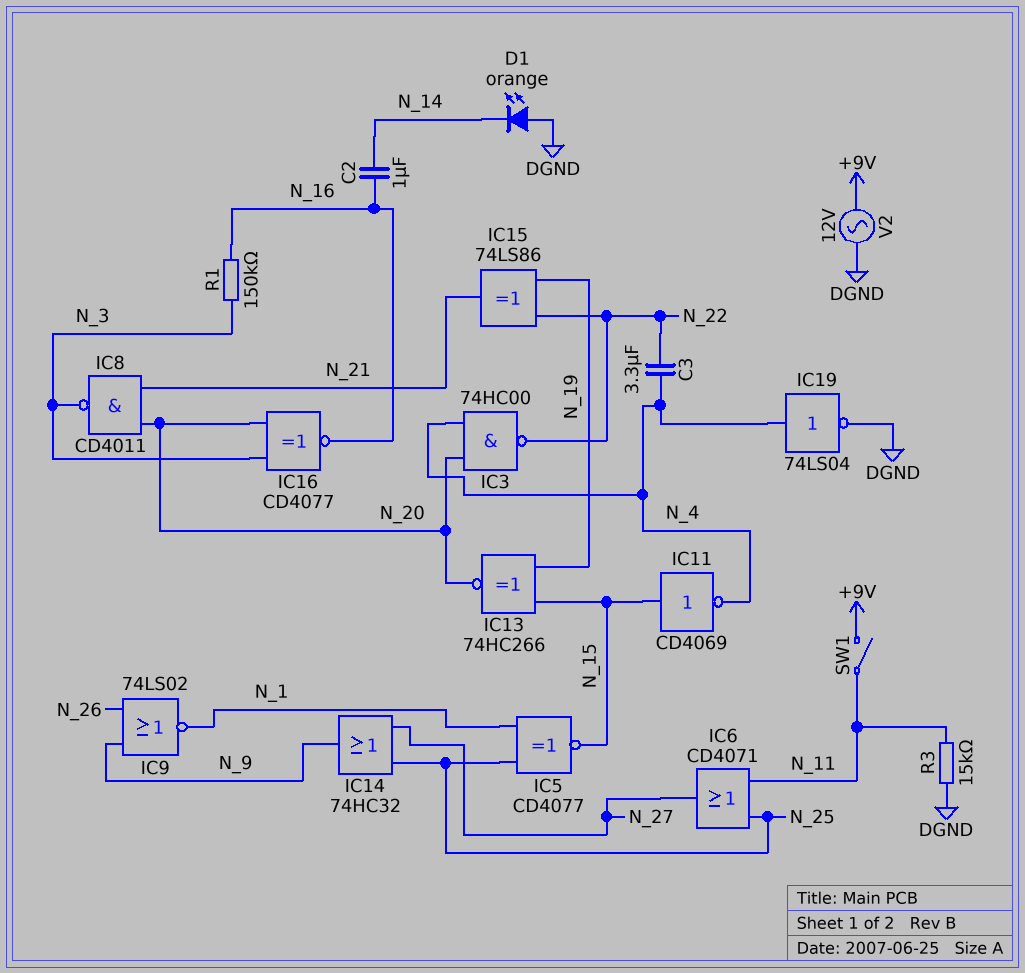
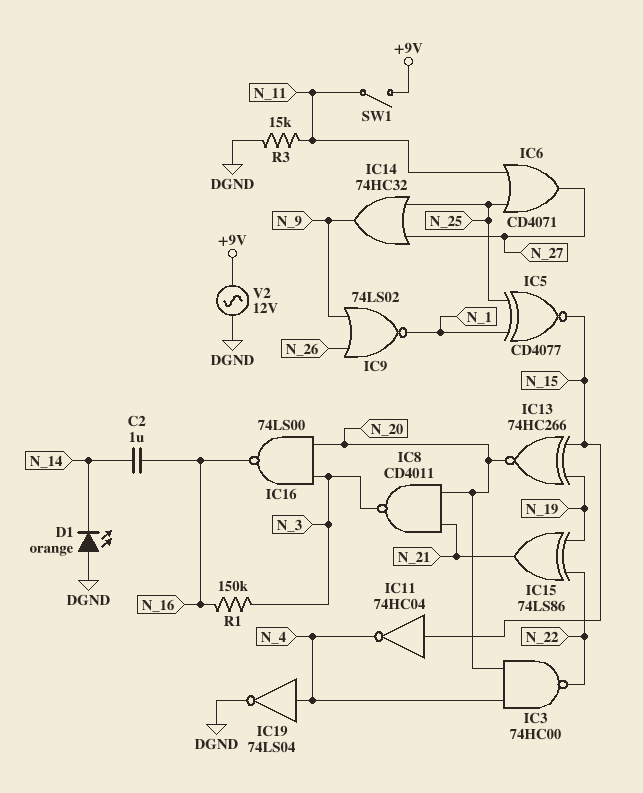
C3: 3.3uF (N_4, N_22) -> none
IC11: NOT CD4069 (in N_15, out N_4) -> NOT 74HC04 (in N_15, out N_4)
IC16: XNOR CD4077 (in N_3, in N_20, out N_16) -> NAND 74LS00 (in N_3, in N_20, out N_16)

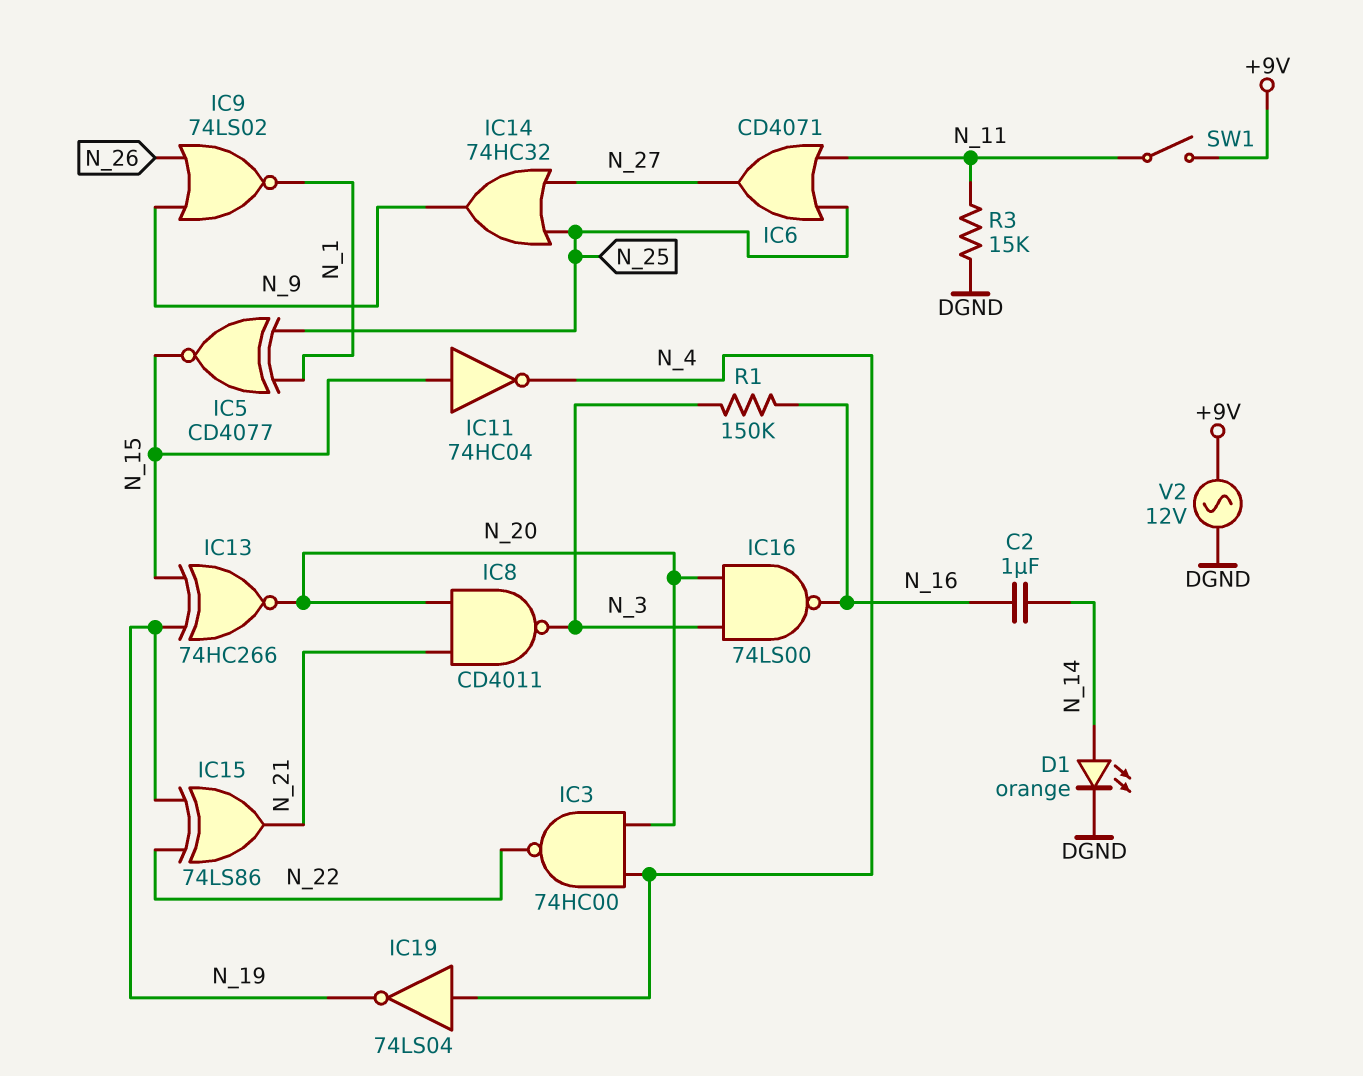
D1: LED orange (A DGND, K N_14) -> LED orange (A N_14, K DGND)
IC19: NOT 74LS04 (in N_4, out DGND) -> NOT 74LS04 (in N_4, out N_19)

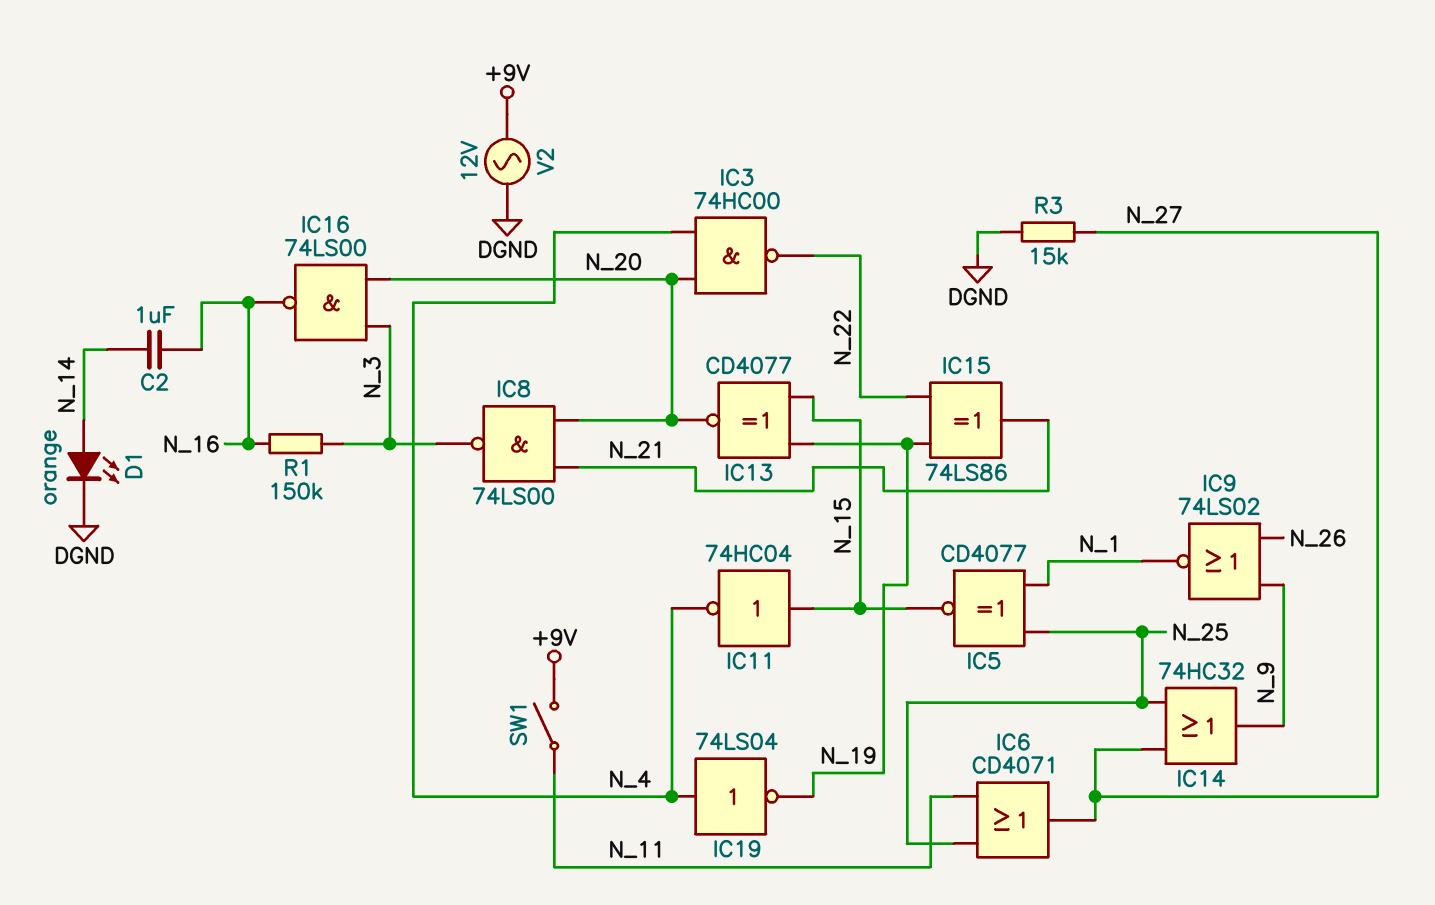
IC8: NAND CD4011 (in N_20, in N_21, out N_3) -> NAND 74LS00 (in N_20, in N_21, out N_3)
IC13: XNOR 74HC266 (in N_15, in N_19, out N_20) -> XNOR CD4077 (in N_15, in N_19, out N_20)
R3: 15k (DGND, N_11) -> 15k (DGND, N_27)

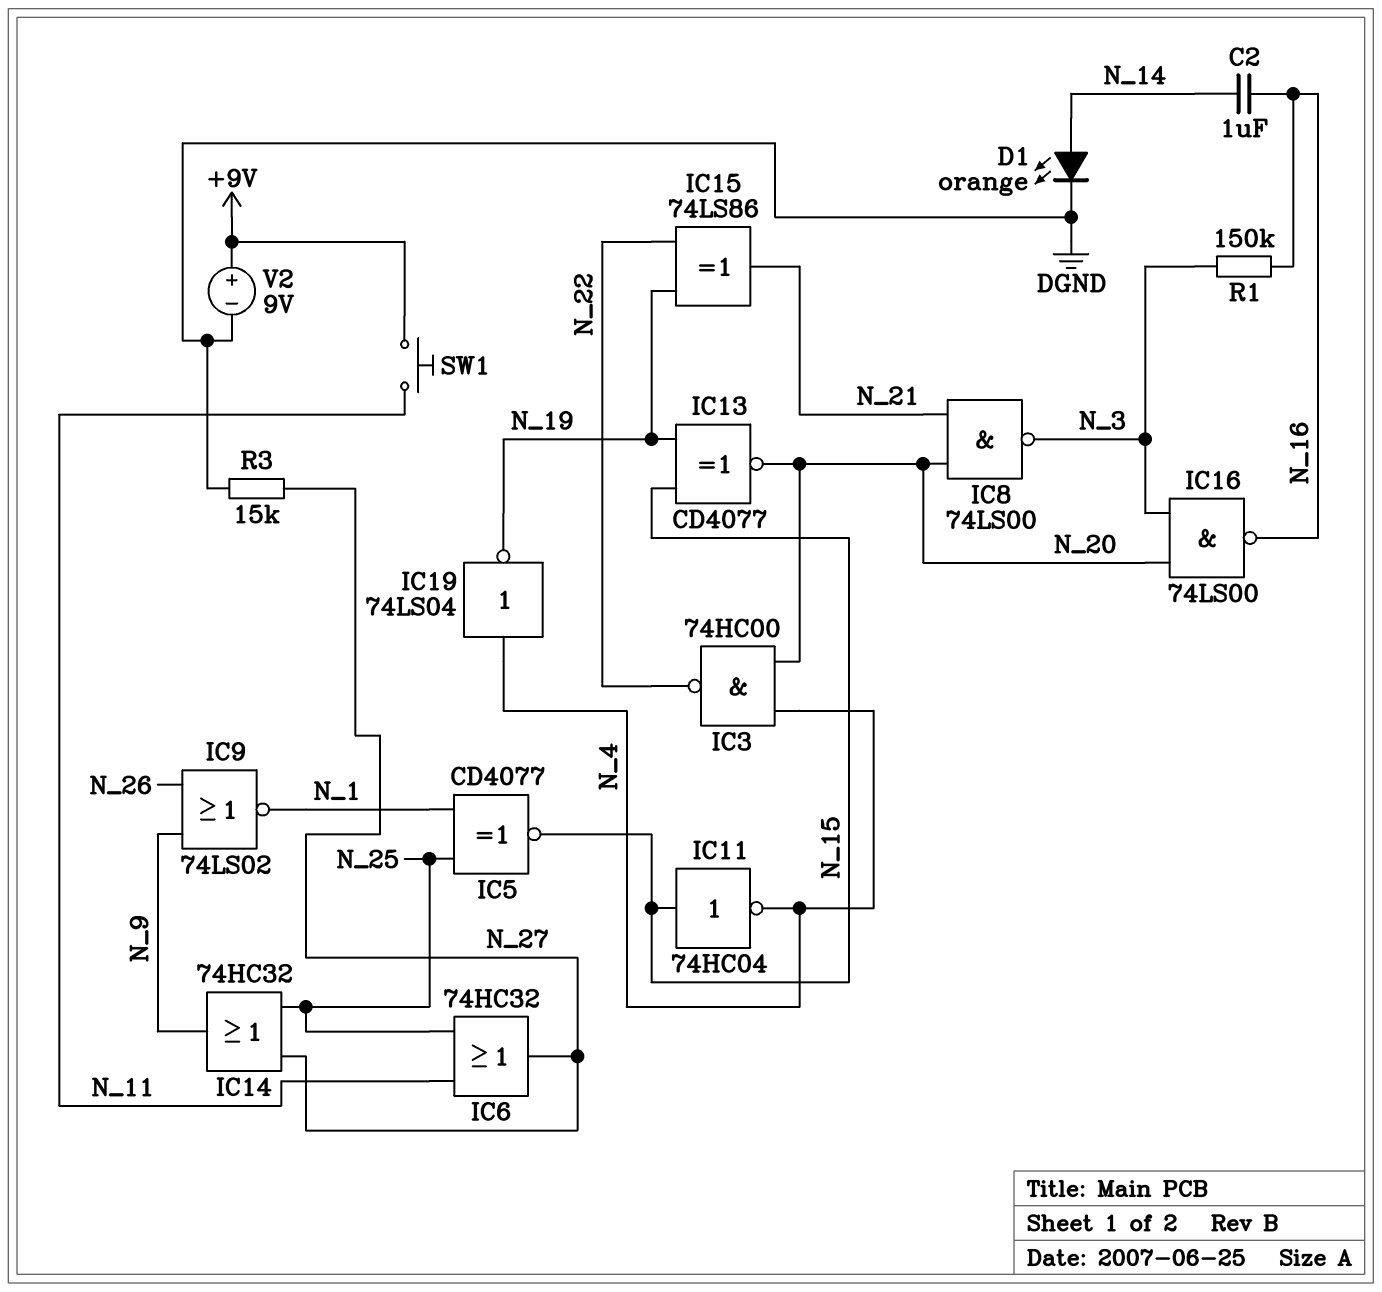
IC6: OR CD4071 (in N_11, in N_25, out N_27) -> OR 74HC32 (in N_11, in N_25, out N_27)
SW1: switch (+9V, N_11) -> button (+9V, N_11)
V2: AC 12V (+9V, DGND) -> 9V (plus +9V, minus DGND)

